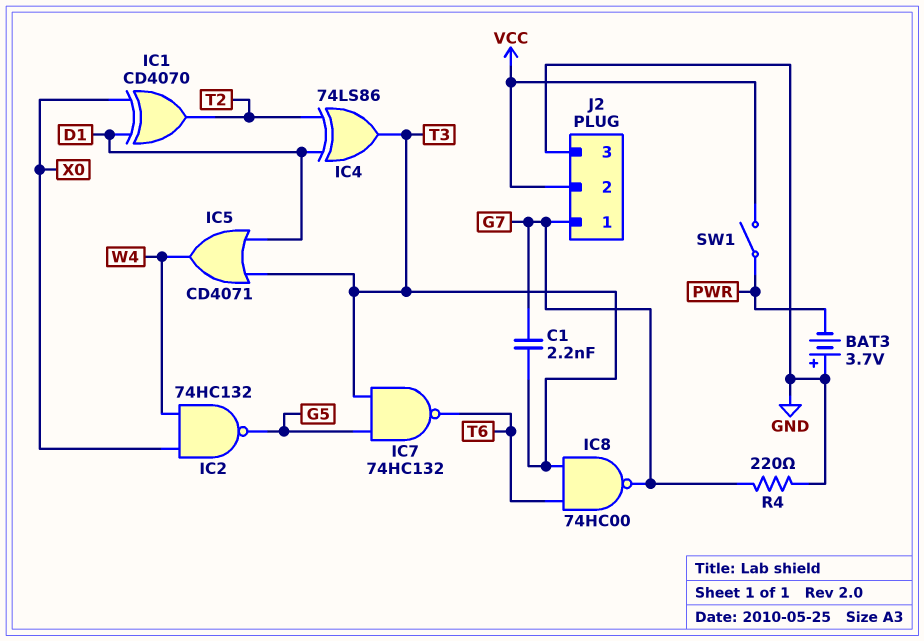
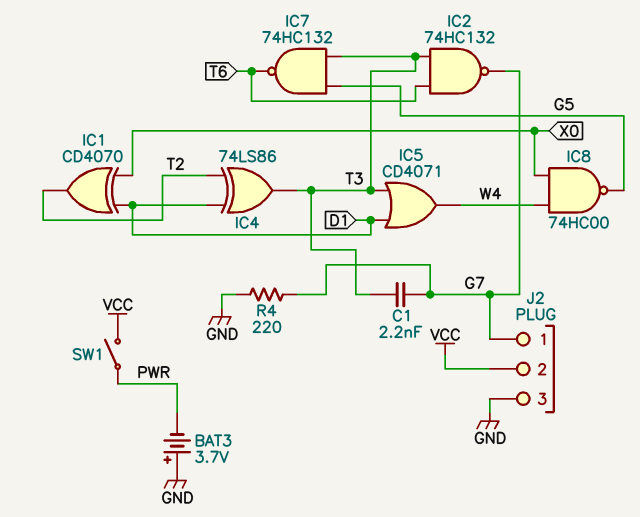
IC2: NAND 74HC132 (in W4, in X0, out G5) -> NAND 74HC132 (in T3, in T6, out G7)
IC8: NAND 74HC00 (in T3, in T6, out G7) -> NAND 74HC00 (in W4, in X0, out G5)

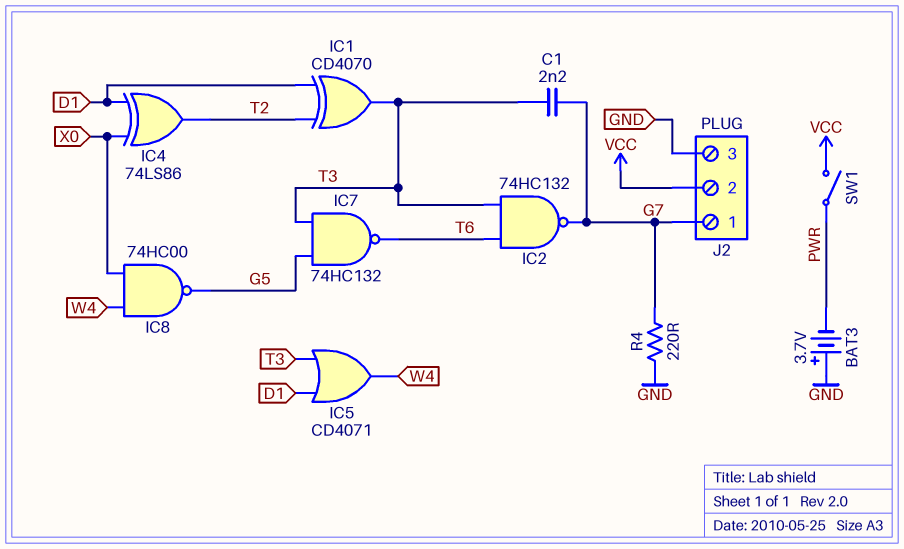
IC1: XOR CD4070 (in D1, in X0, out T2) -> XOR CD4070 (in D1, in T2, out T3)
IC4: XOR 74LS86 (in D1, in T2, out T3) -> XOR 74LS86 (in D1, in X0, out T2)

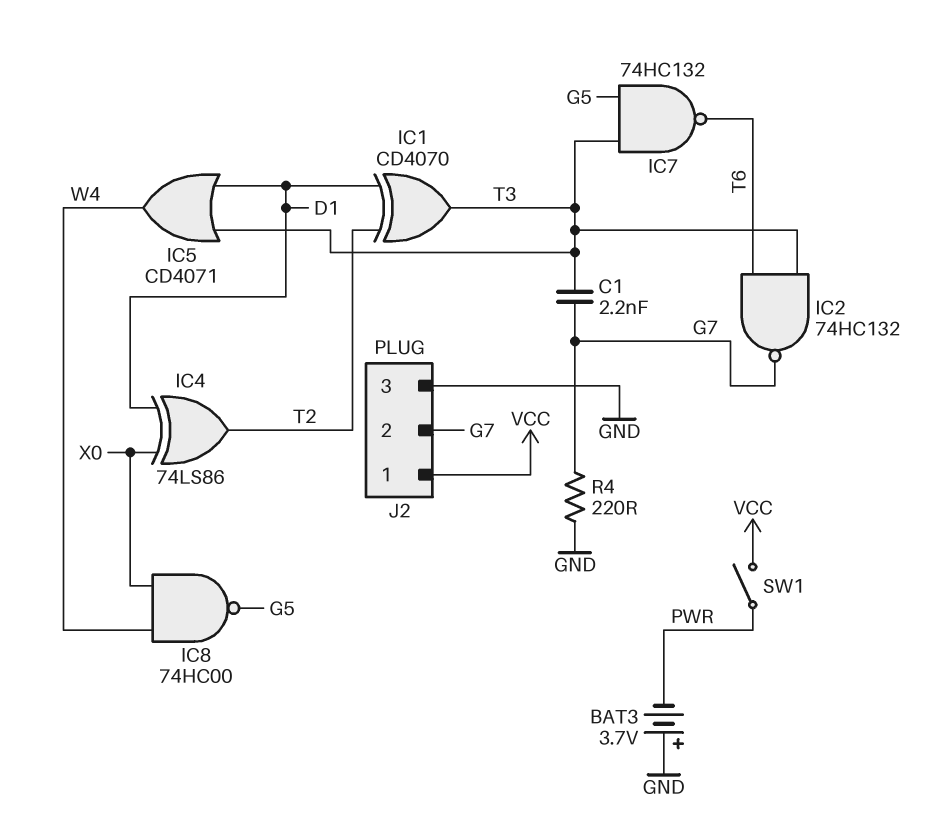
J2 pin 1: G7 -> VCC
J2 pin 2: VCC -> G7

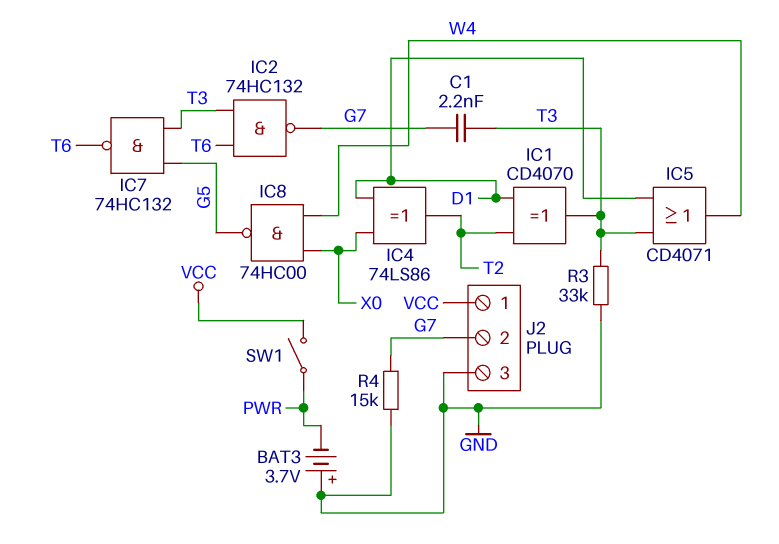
R3: none -> 33k (GND, T3)
R4: 220 (G7, GND) -> 15k (G7, GND)

